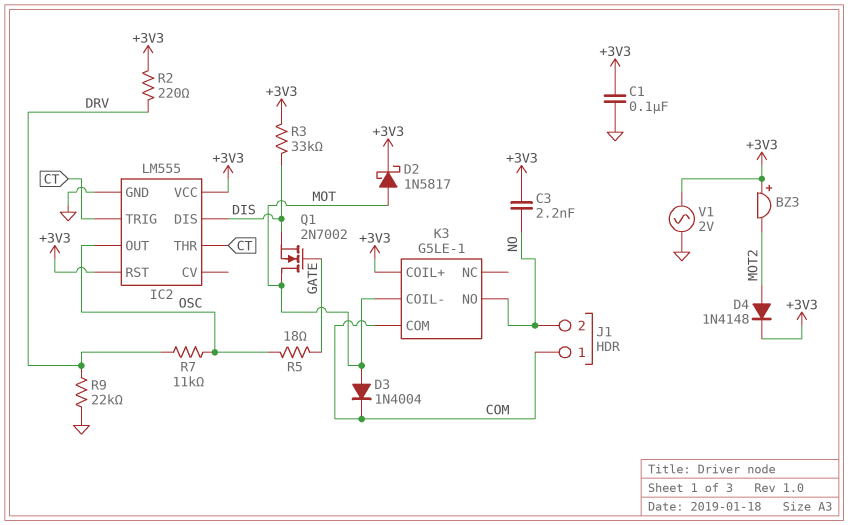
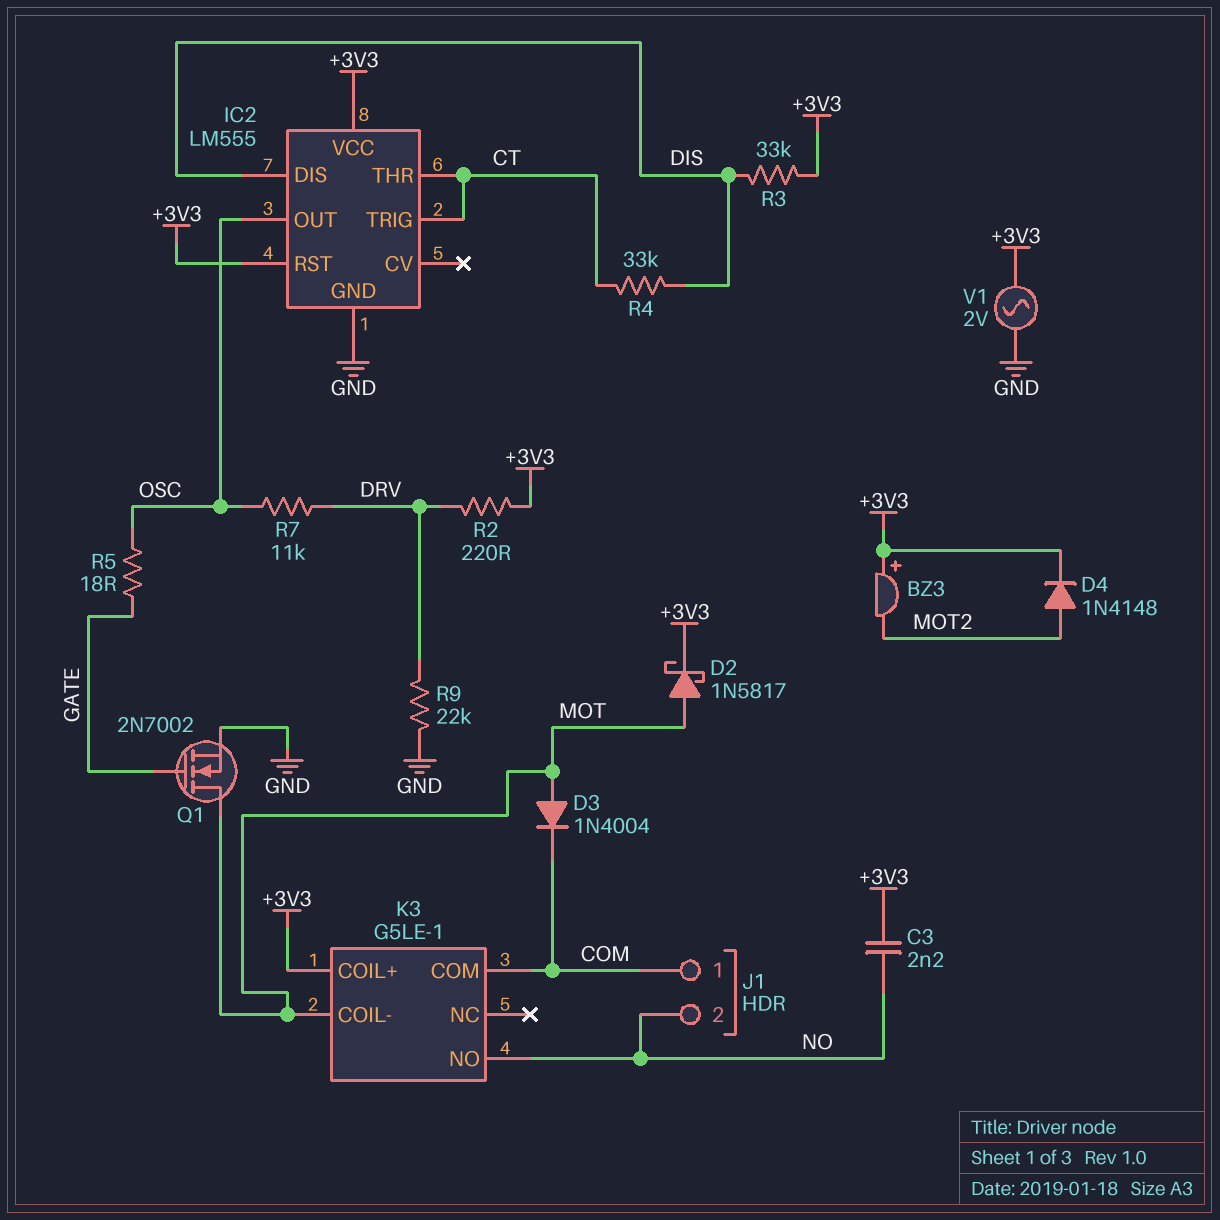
C1: 100nF (+3V3, GND) -> none
Q1: NMOS 2N7002 (G GATE, D MOT, S DIS) -> NMOS 2N7002 (G GATE, D MOT, S GND)
R4: none -> 33k (CT, DIS)

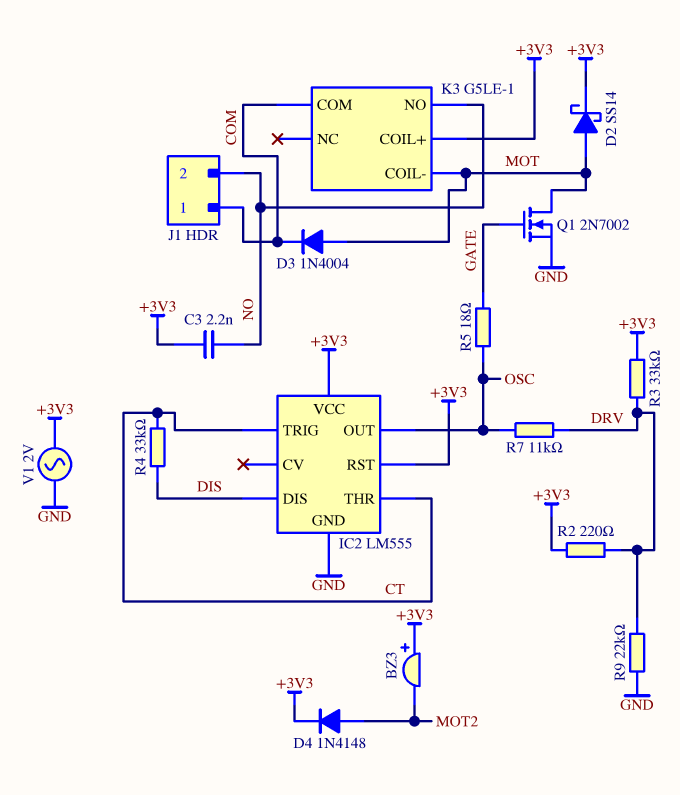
D2: schottky 1N5817 (A MOT, K +3V3) -> schottky SS14 (A MOT, K +3V3)
R3: 33k (+3V3, DIS) -> 33k (+3V3, DRV)

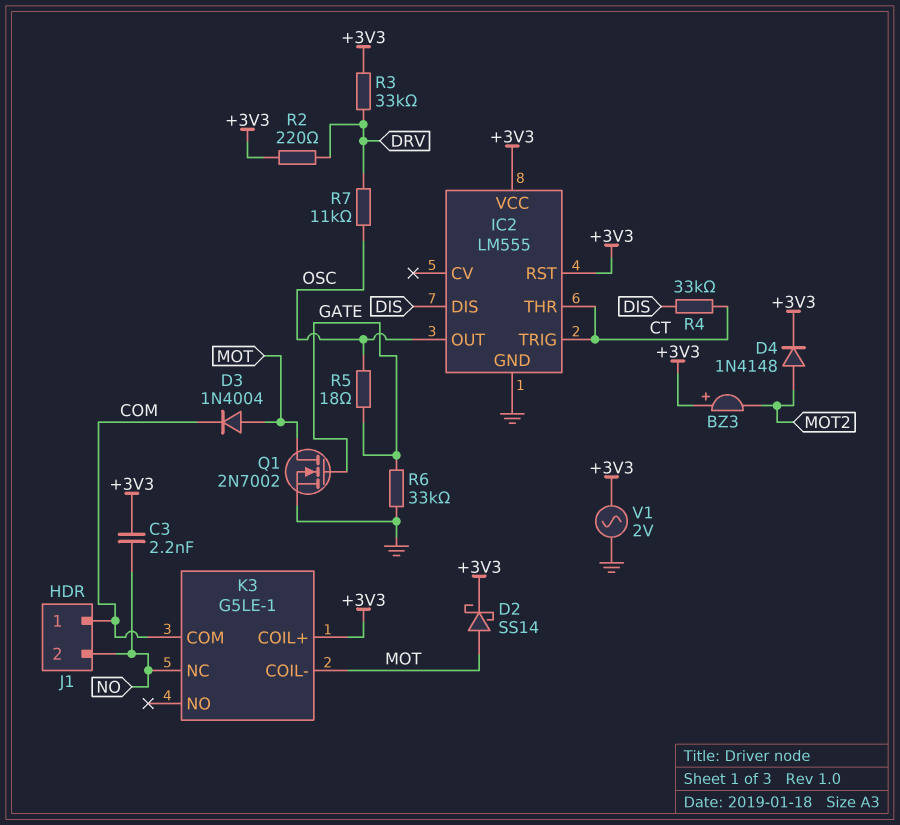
K3 pin NC: none -> NO
K3 pin NO: NO -> none
R6: none -> 33k (GATE, GND)
R9: 22k (DRV, GND) -> none

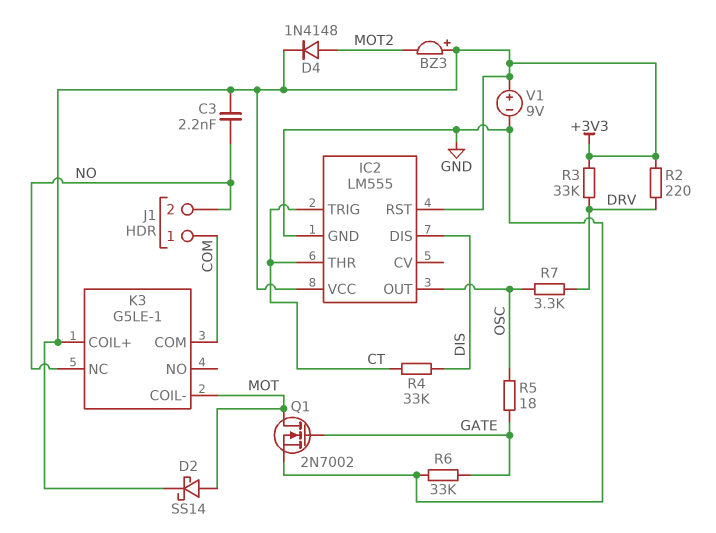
D3: diode 1N4004 (A MOT, K COM) -> none
R7: 11k (DRV, OSC) -> 3.3k (DRV, OSC)
V1: AC 2V (+3V3, GND) -> 9V (plus +3V3, minus GND)

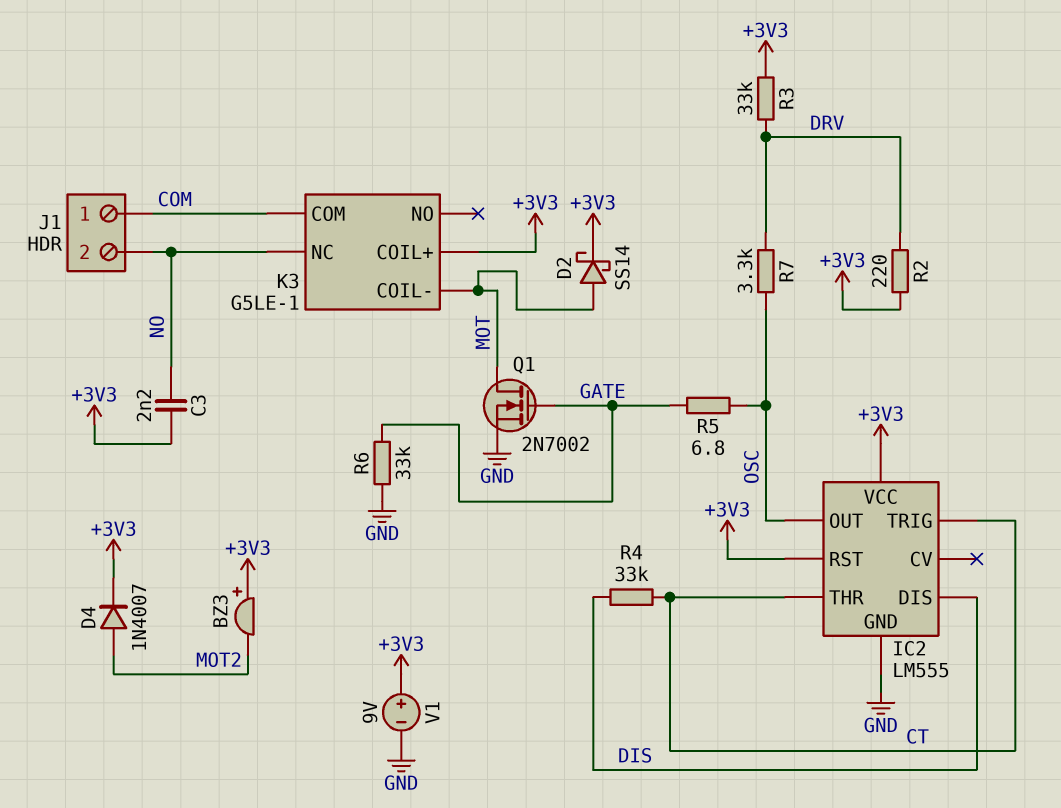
D4: diode 1N4148 (A MOT2, K +3V3) -> diode 1N4007 (A MOT2, K +3V3)
R5: 18 (GATE, OSC) -> 6.8 (GATE, OSC)

